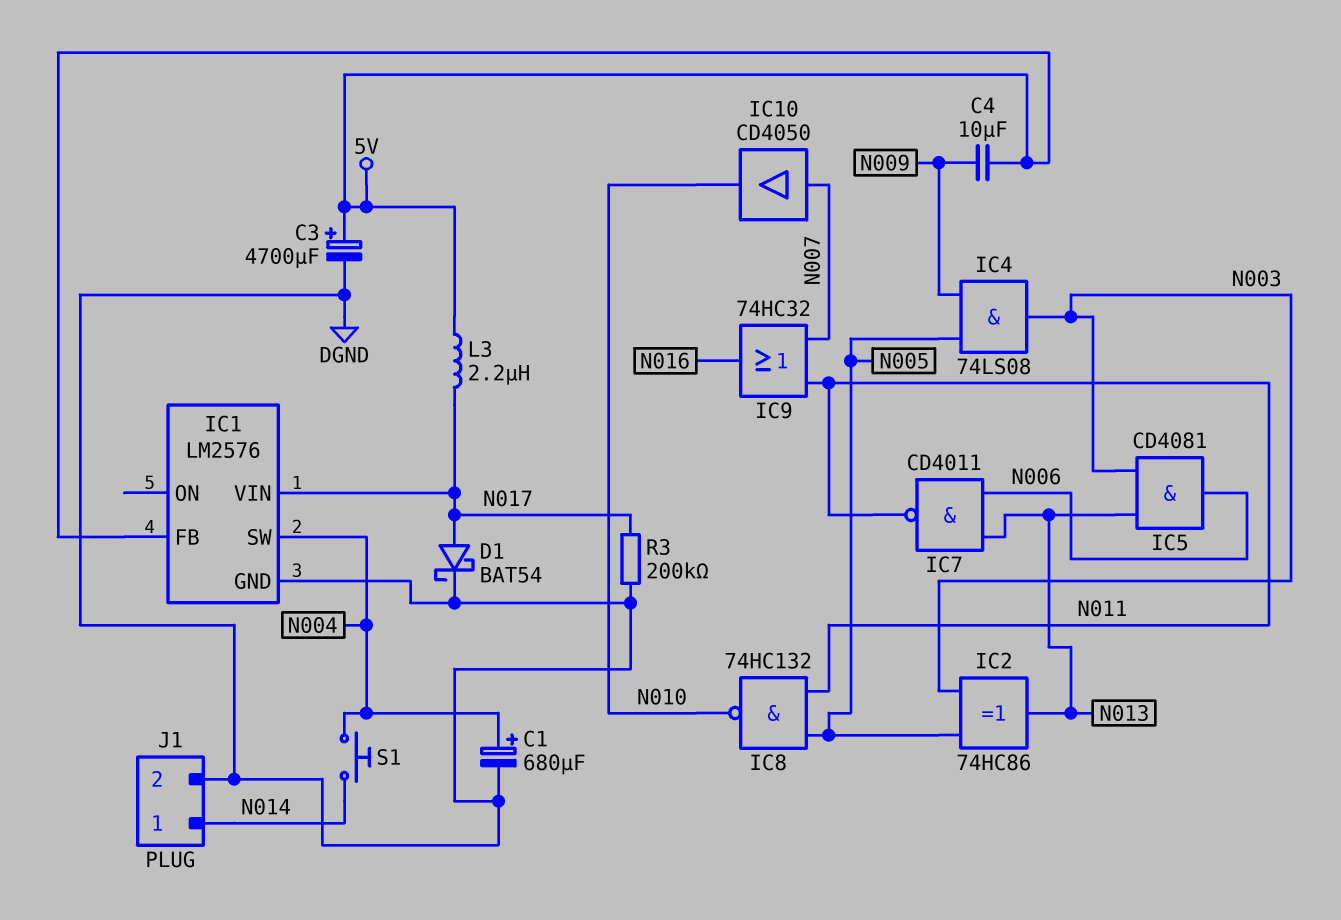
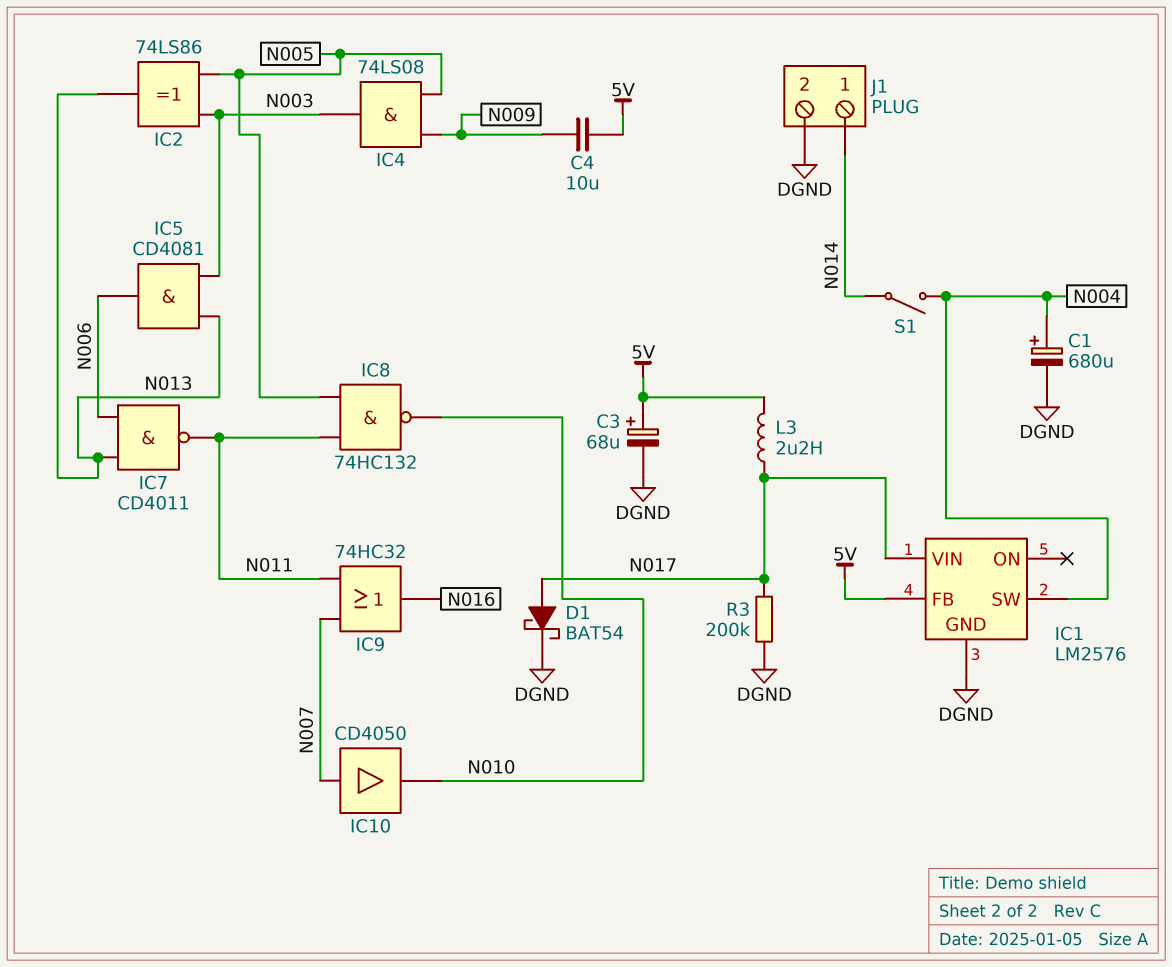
C3: 4700uF (plus 5V, minus DGND) -> 68uF (plus 5V, minus DGND)
IC2: XOR 74HC86 (in N003, in N005, out N013) -> XOR 74LS86 (in N003, in N005, out N013)
S1: button (N004, N014) -> switch (N004, N014)

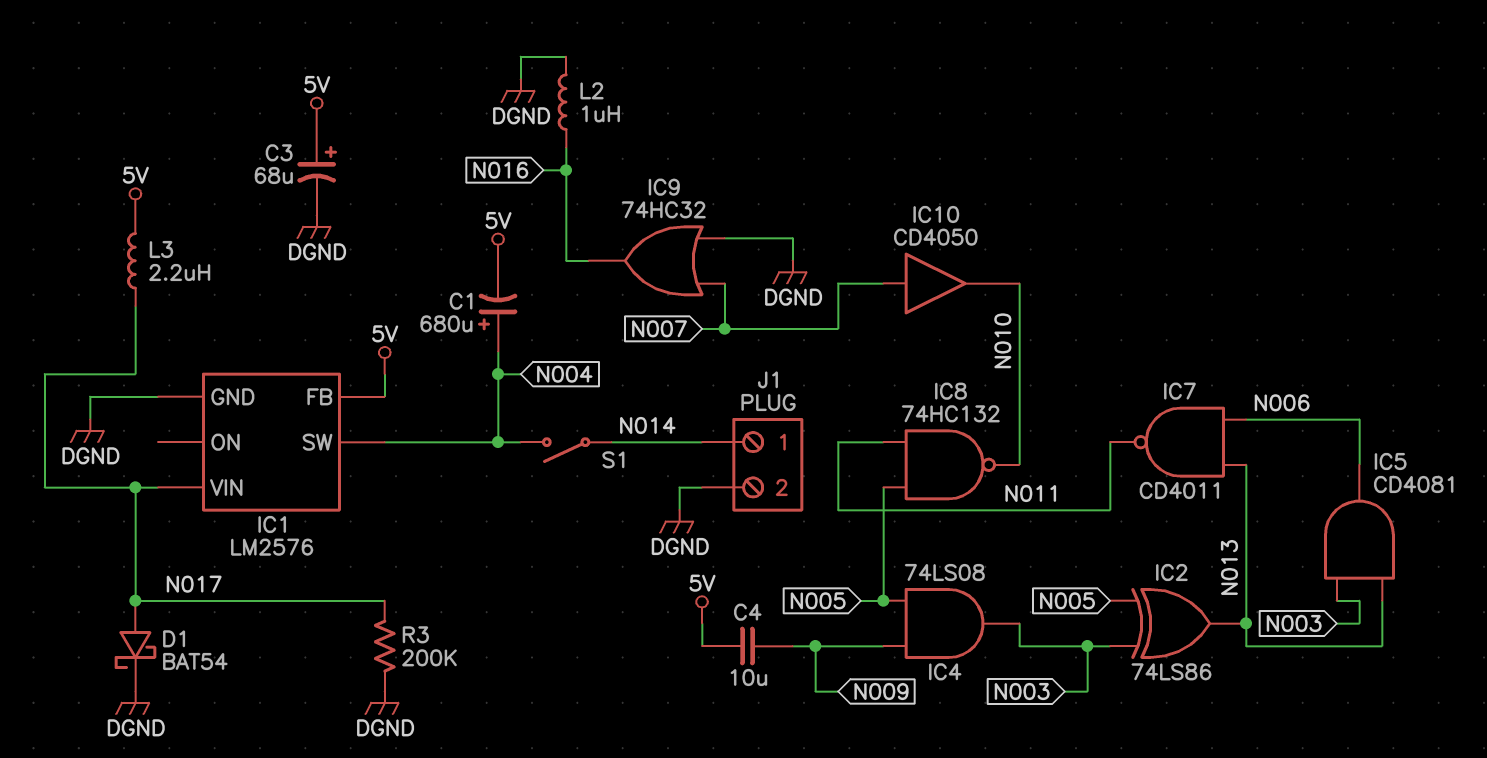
C1: 680uF (plus N004, minus DGND) -> 680uF (plus N004, minus 5V)
IC9: OR 74HC32 (in N007, in N011, out N016) -> OR 74HC32 (in DGND, in N007, out N016)
L2: none -> 1uH (DGND, N016)

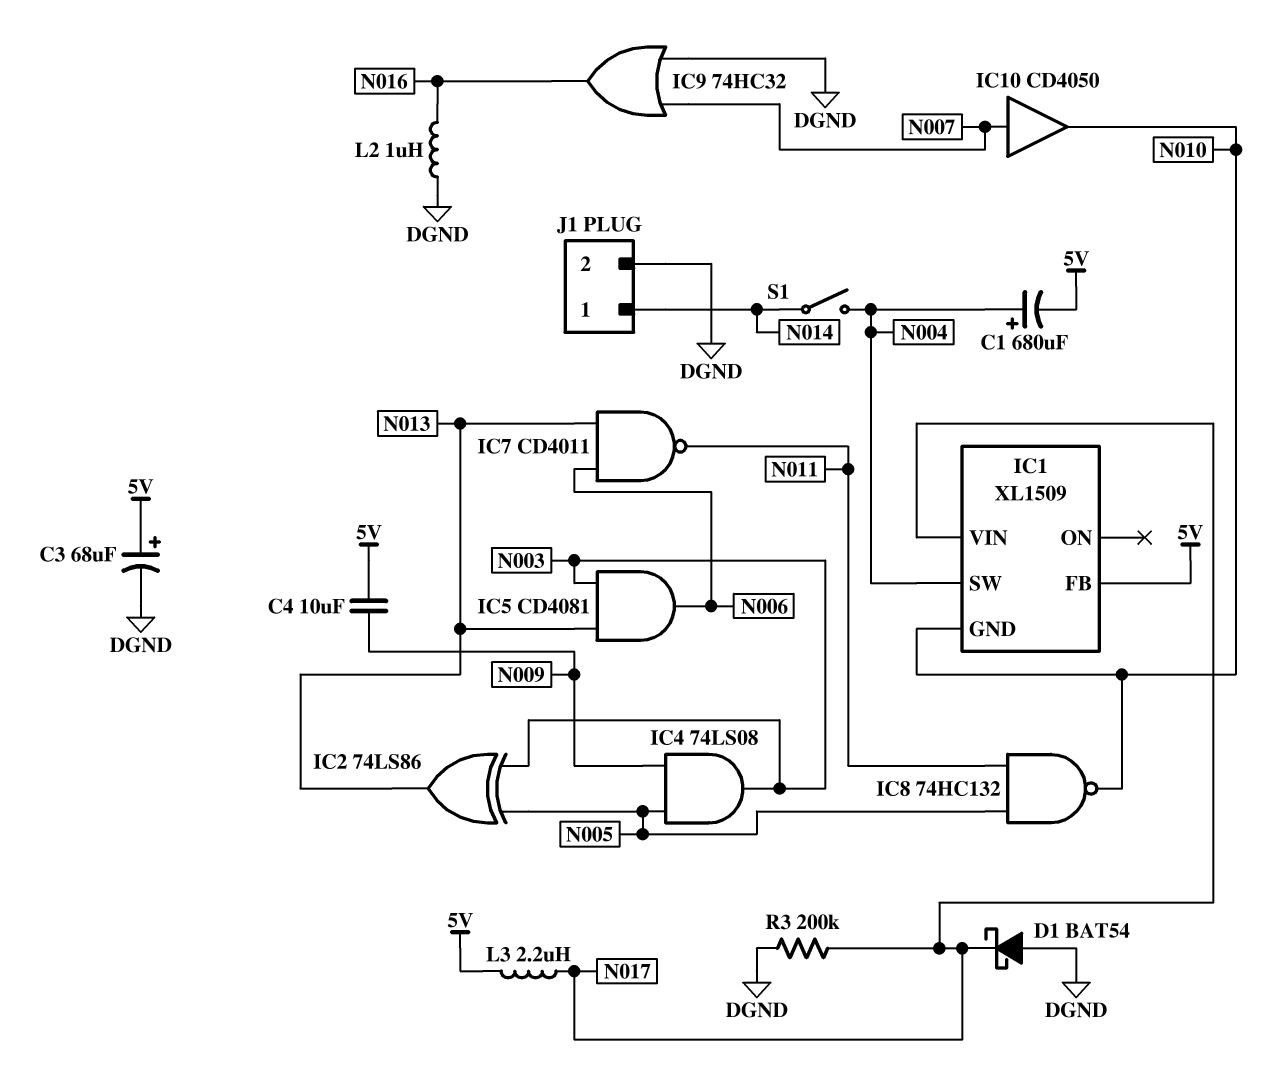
D1: schottky BAT54 (A N017, K DGND) -> schottky BAT54 (A DGND, K N017)
IC1: LM2576 -> XL1509
IC1 pin GND: DGND -> N010

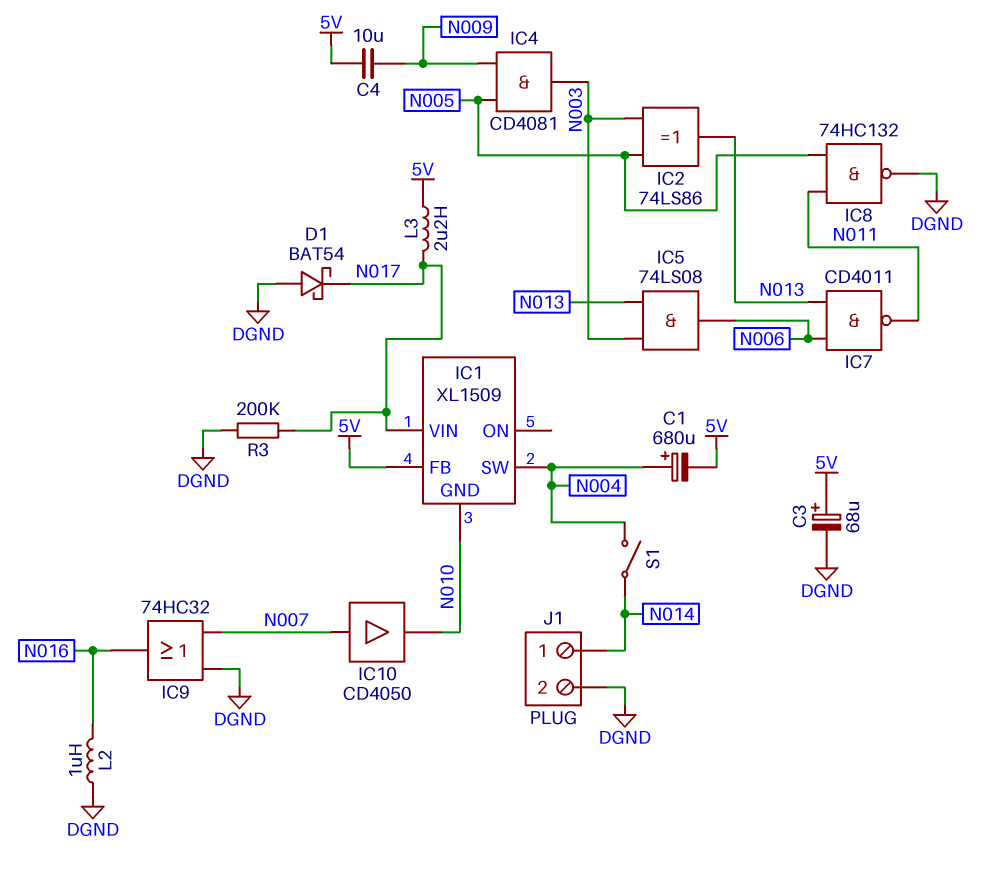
IC4: AND 74LS08 (in N005, in N009, out N003) -> AND CD4081 (in N005, in N009, out N003)
IC5: AND CD4081 (in N003, in N013, out N006) -> AND 74LS08 (in N003, in N013, out N006)
IC8: NAND 74HC132 (in N005, in N011, out N010) -> NAND 74HC132 (in N005, in N011, out DGND)

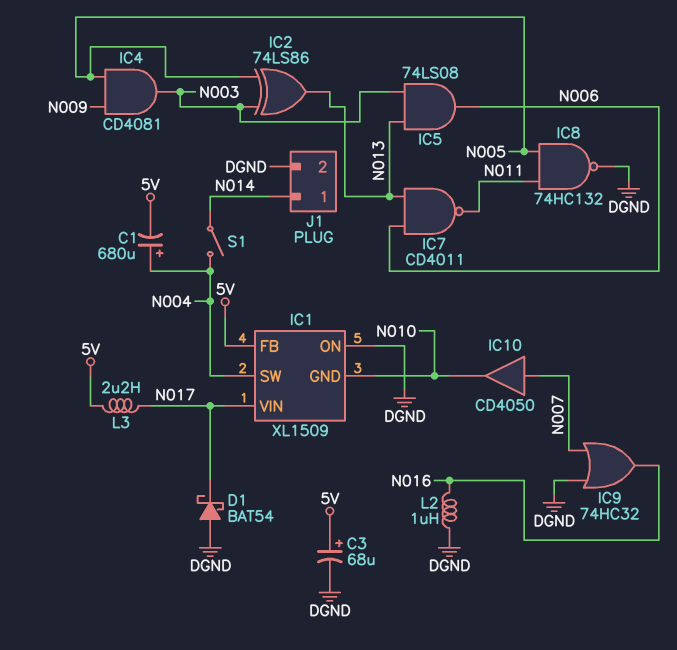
C4: 10uF (5V, N009) -> none
IC1 pin ON: none -> DGND
R3: 200k (DGND, N017) -> none

